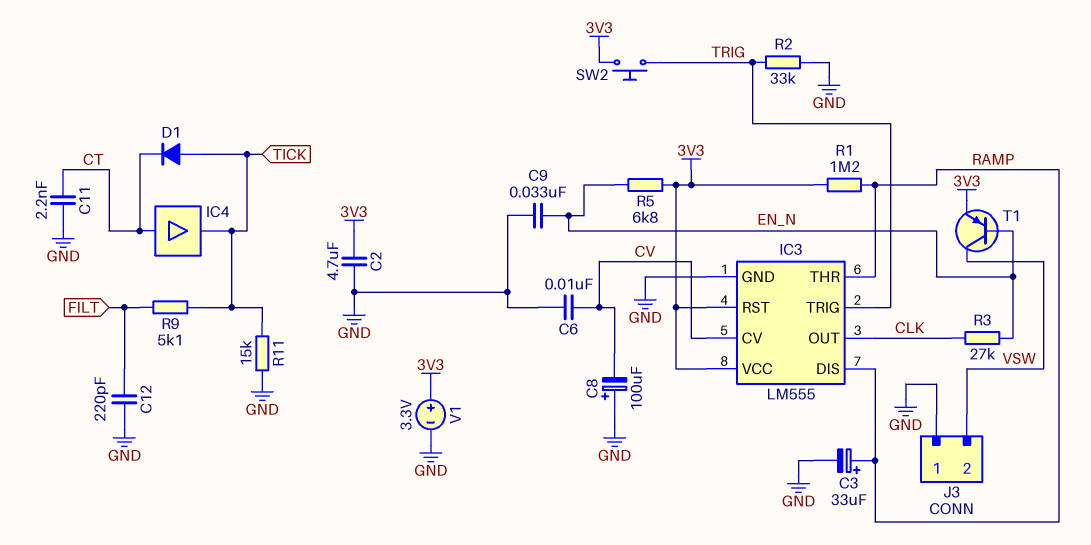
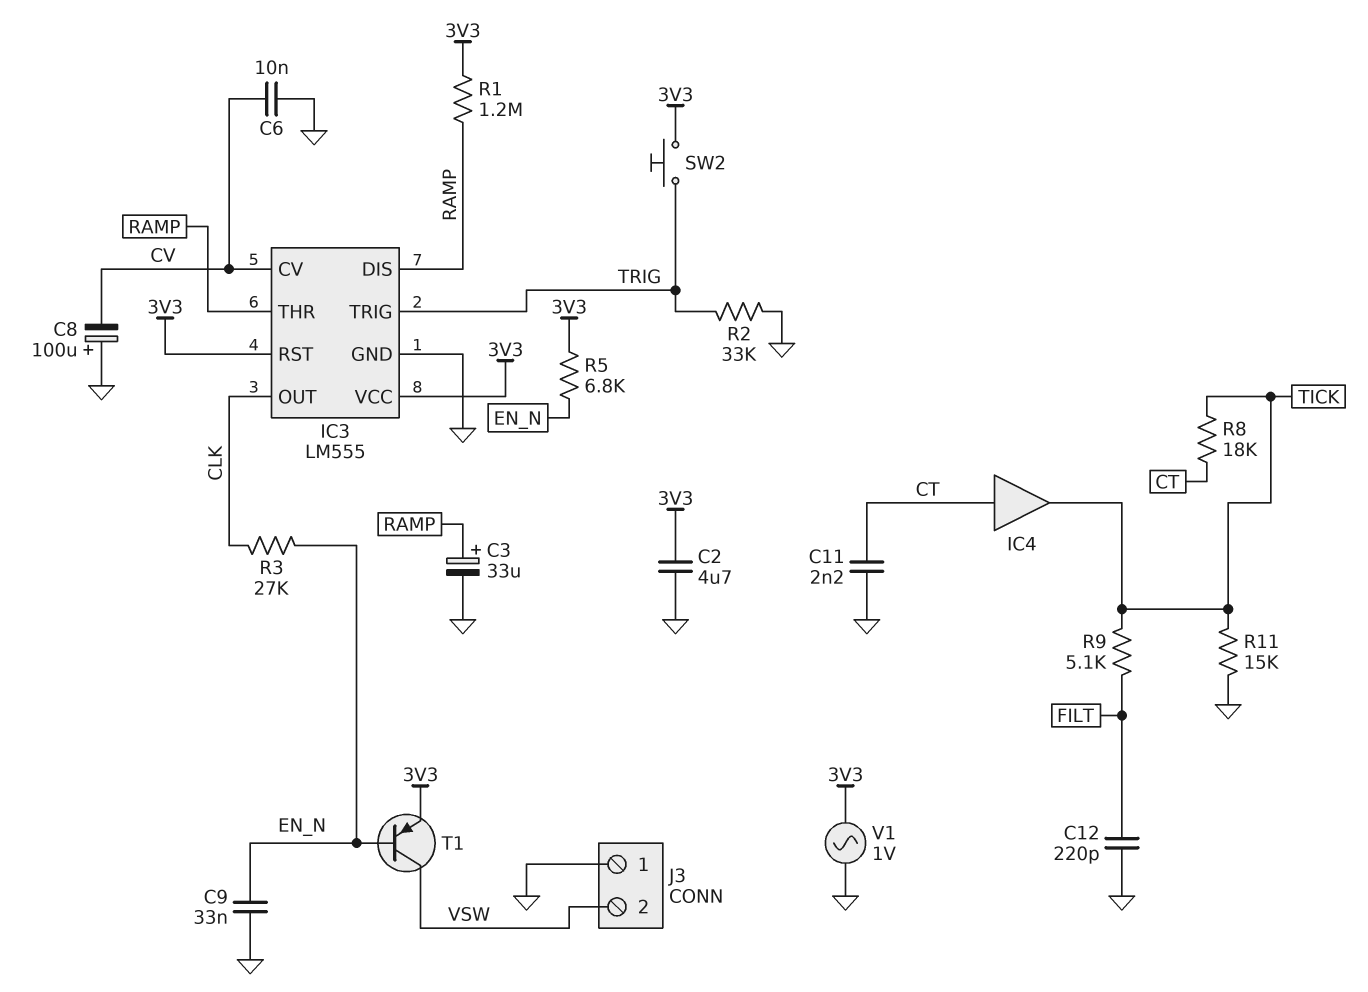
D1: diode (A TICK, K CT) -> none
R8: none -> 18k (CT, TICK)
V1: 3.3V (plus 3V3, minus GND) -> AC 1V (3V3, GND)

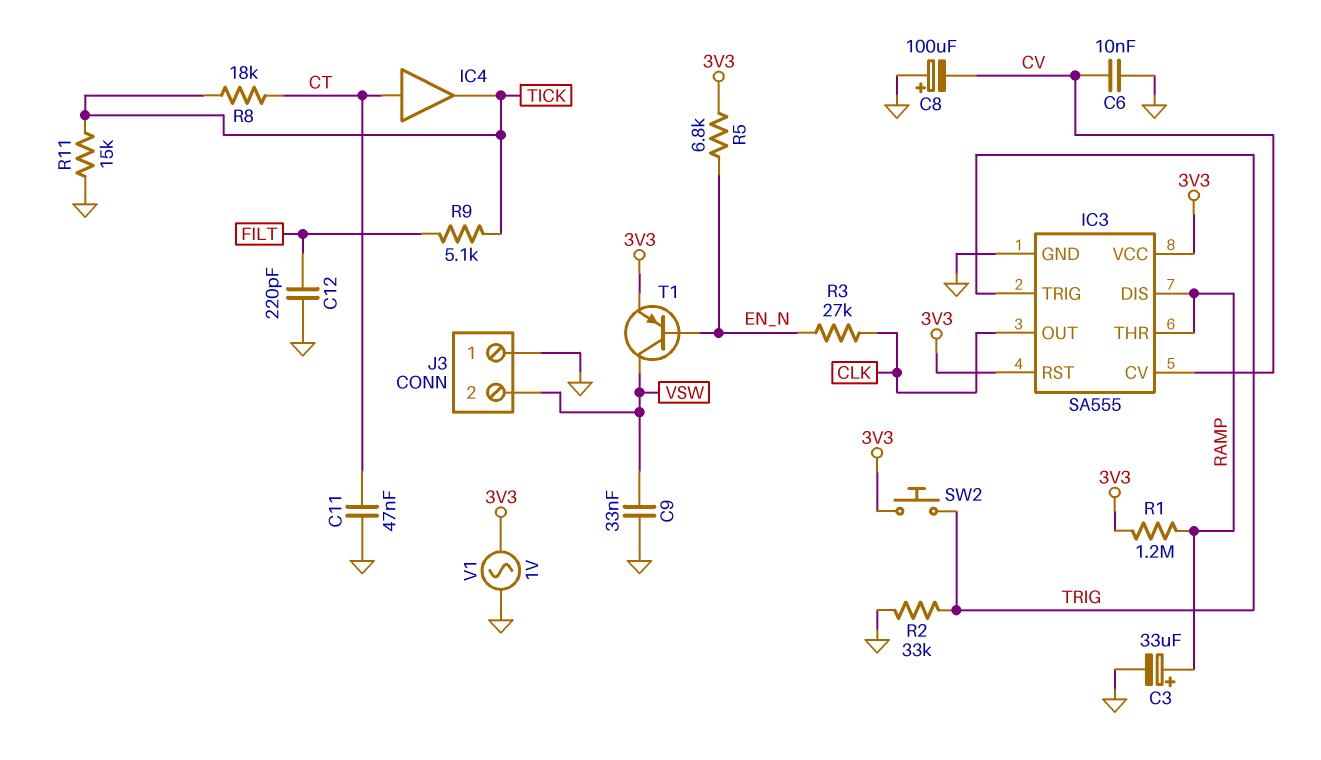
C2: 4.7uF (3V3, GND) -> none
C9: 33nF (EN_N, GND) -> 33nF (GND, VSW)
C11: 2.2nF (CT, GND) -> 47nF (CT, GND)
IC3: LM555 -> SA555

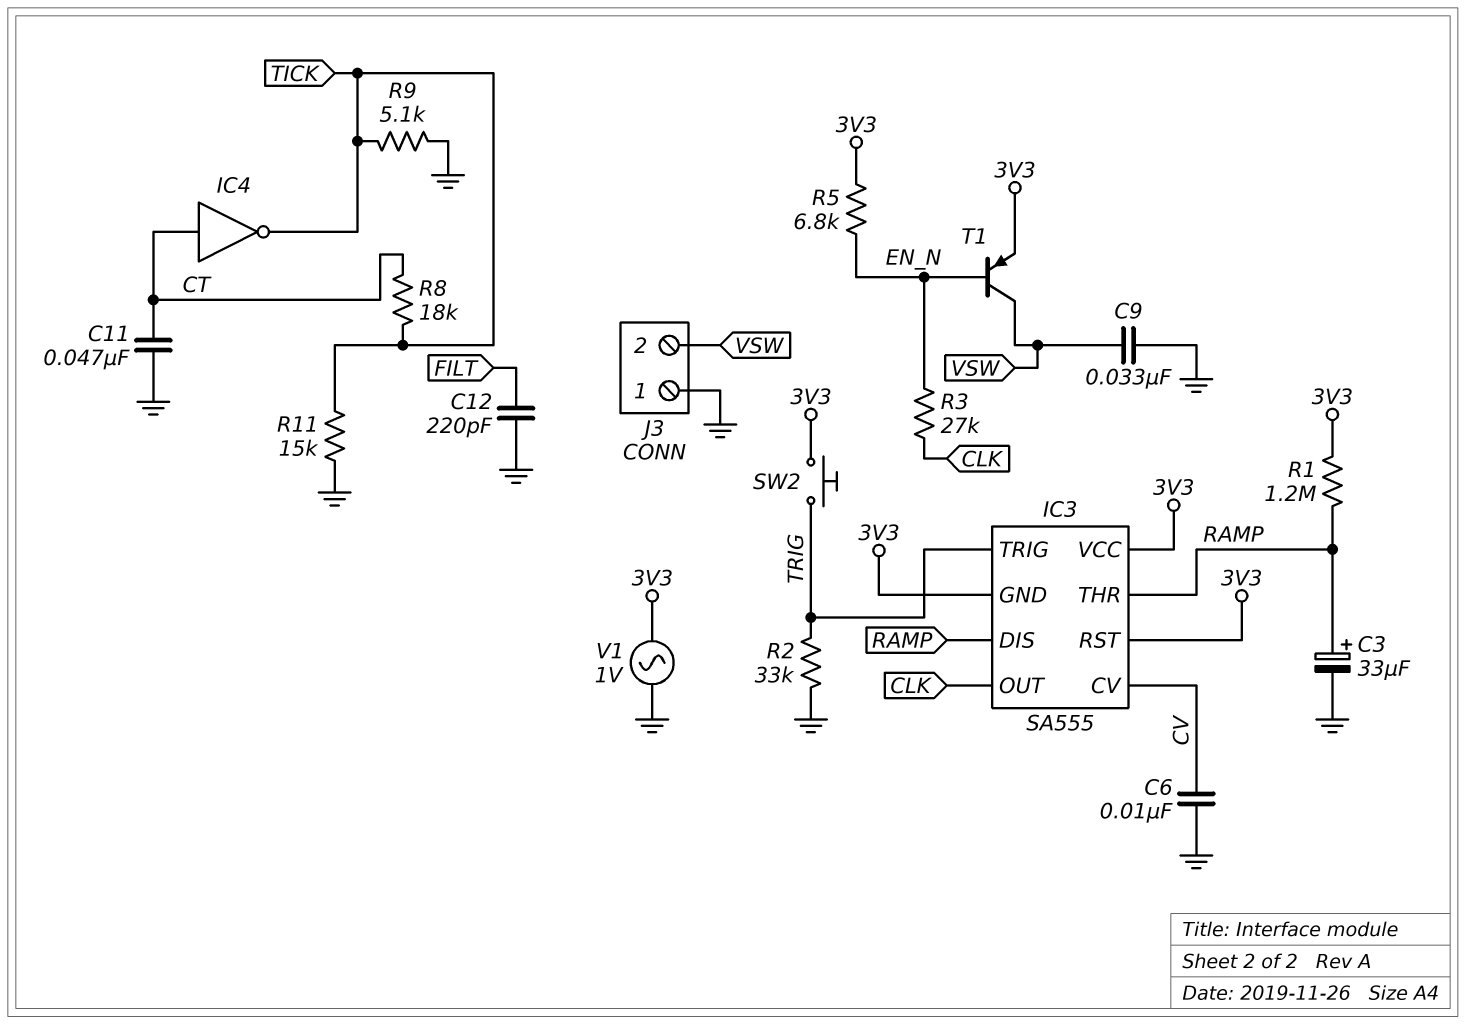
C8: 100uF (plus GND, minus CV) -> none
IC3 pin GND: GND -> 3V3
IC4: buffer (in CT, out TICK) -> NOT (in CT, out TICK)
R9: 5.1k (FILT, TICK) -> 5.1k (GND, TICK)

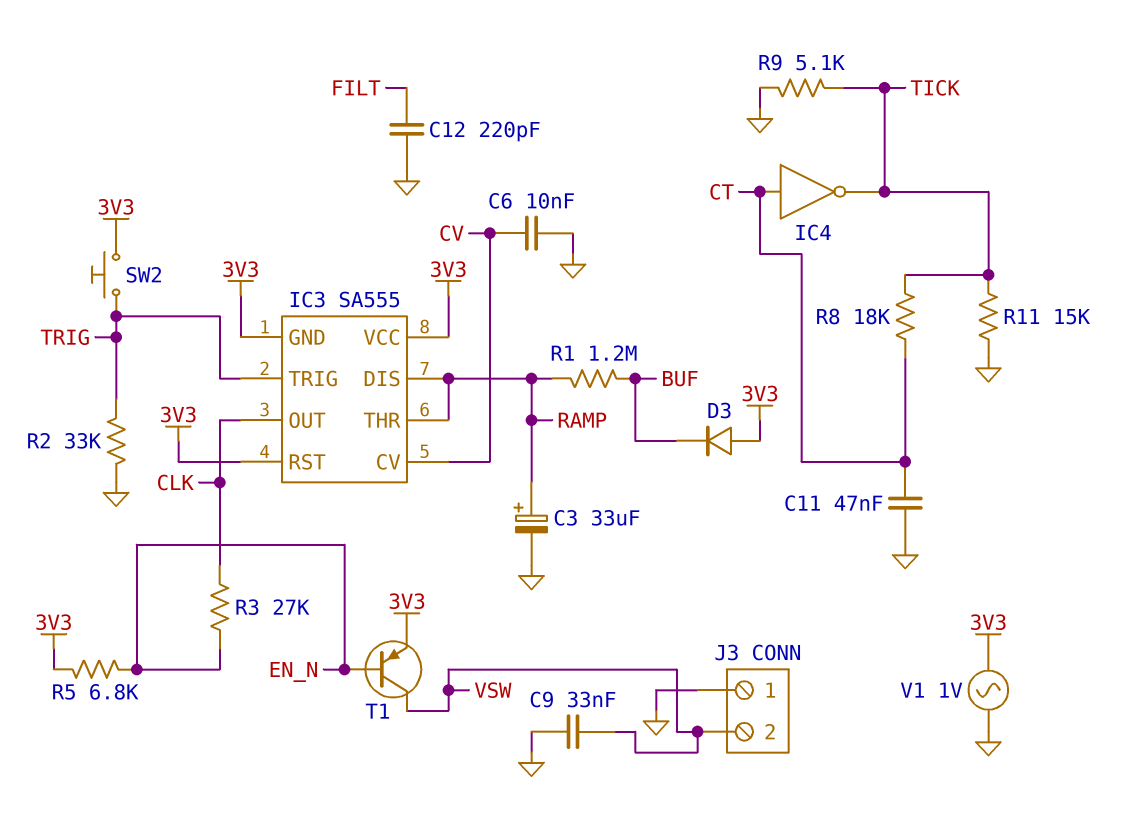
D3: none -> diode (A 3V3, K BUF)
R1: 1.2M (3V3, RAMP) -> 1.2M (BUF, RAMP)

